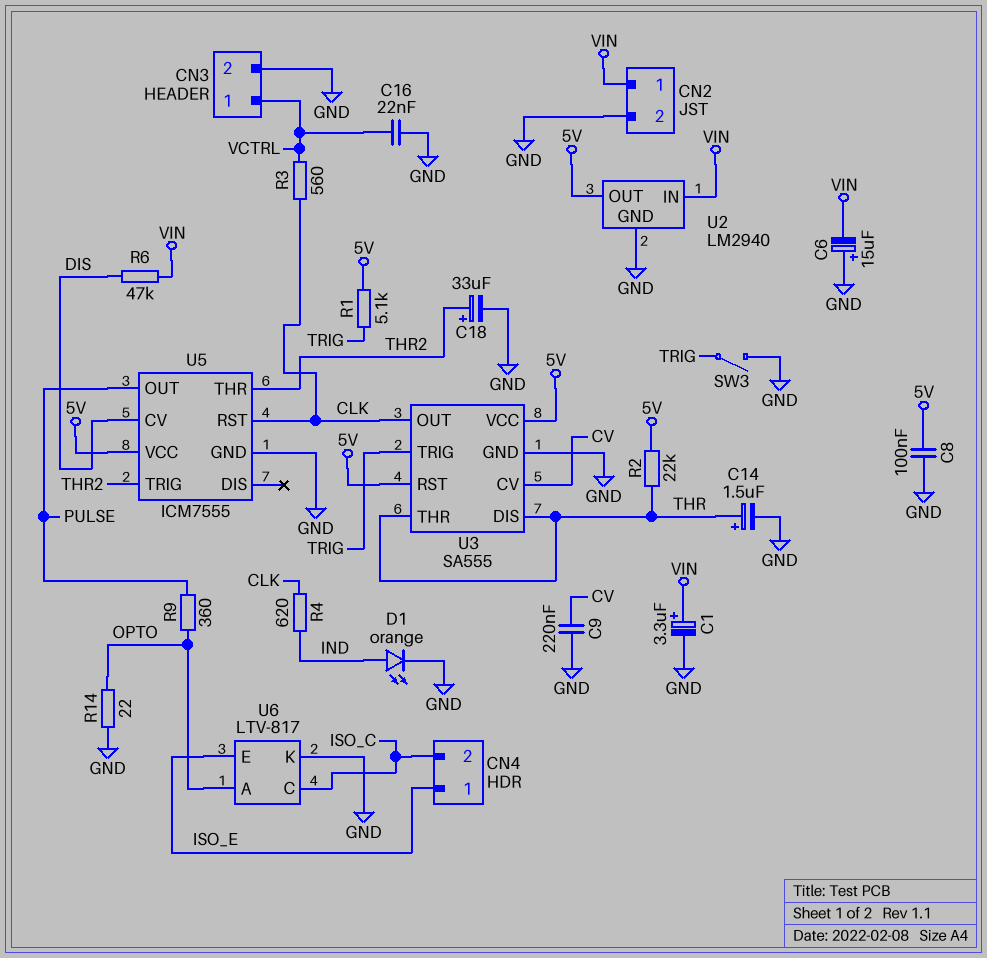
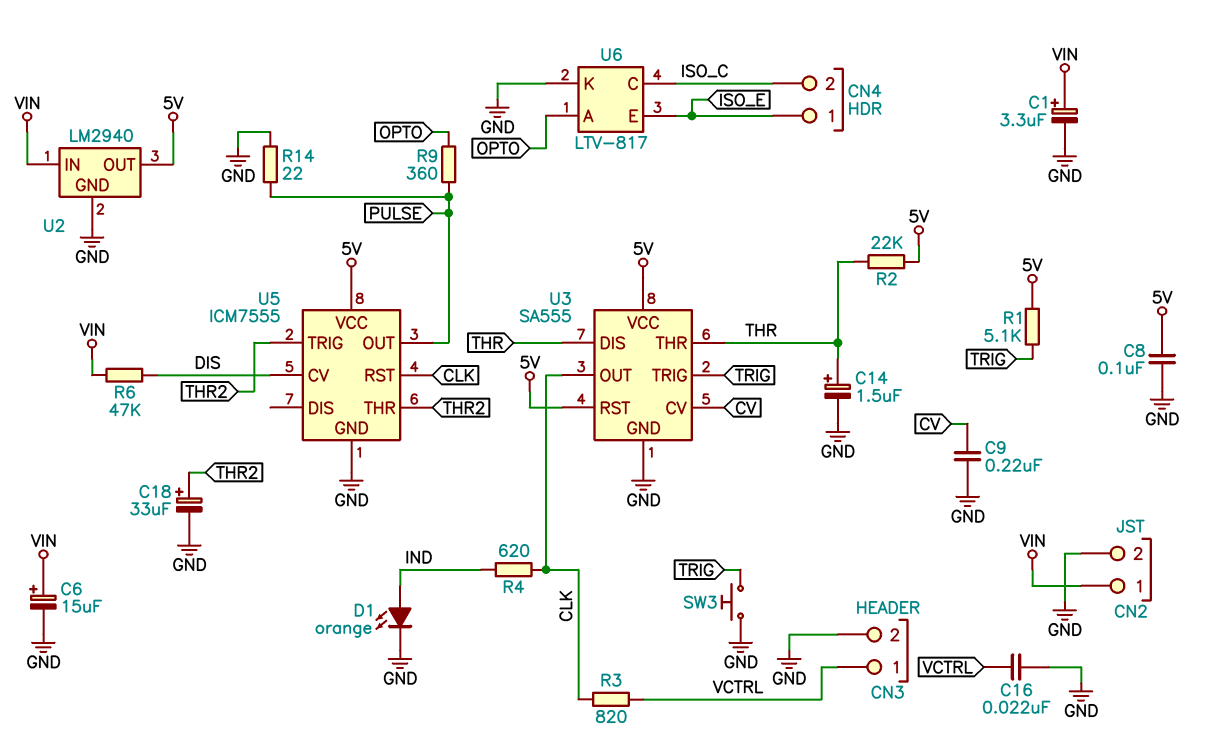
C6: 15uF (plus GND, minus VIN) -> 15uF (plus VIN, minus GND)
R3: 560 (CLK, VCTRL) -> 820 (CLK, VCTRL)
R14: 22 (GND, OPTO) -> 22 (GND, PULSE)
SW3: switch (GND, TRIG) -> button (GND, TRIG)

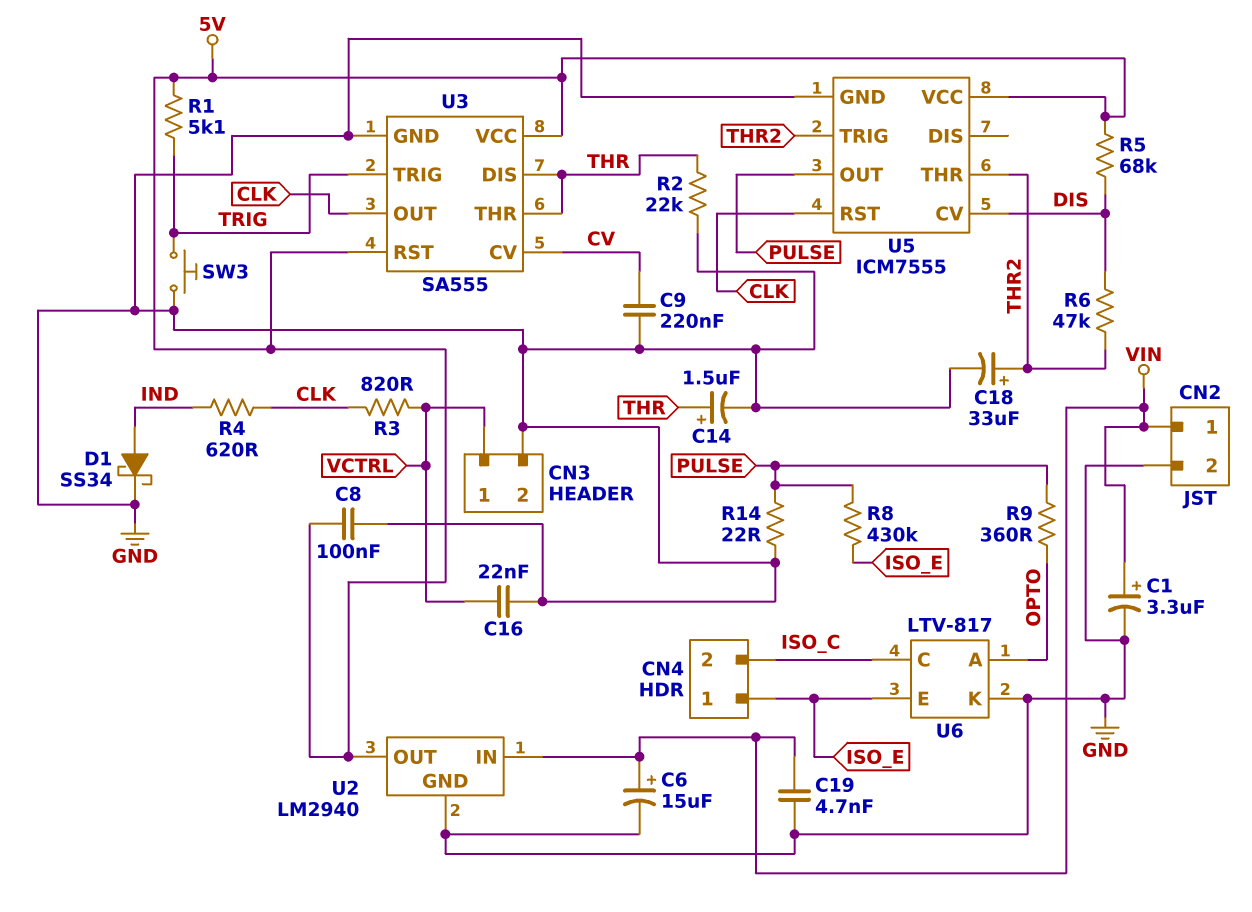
C19: none -> 4.7nF (GND, VIN)
D1: LED orange (A IND, K GND) -> schottky SS34 (A IND, K GND)
R2: 22k (5V, THR) -> 22k (GND, THR)
R5: none -> 68k (5V, DIS)
R6: 47k (DIS, VIN) -> 47k (DIS, THR2)
R8: none -> 430k (ISO_E, PULSE)

